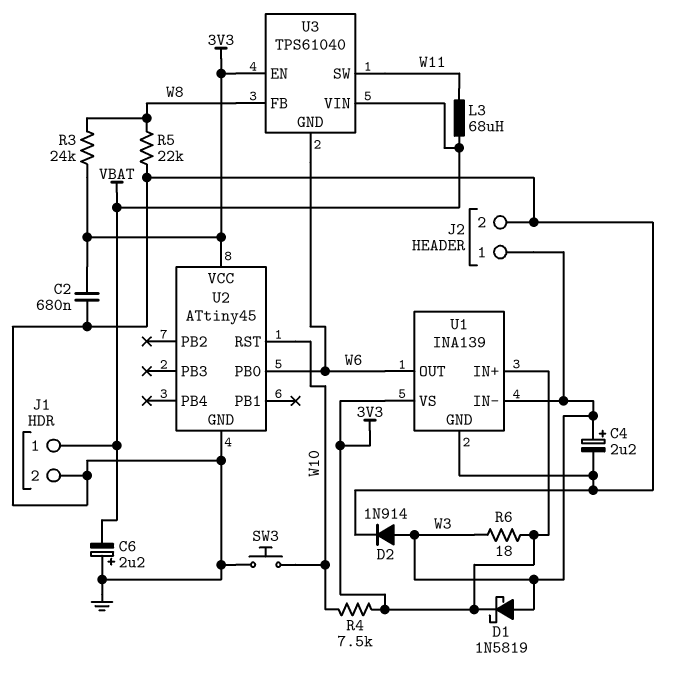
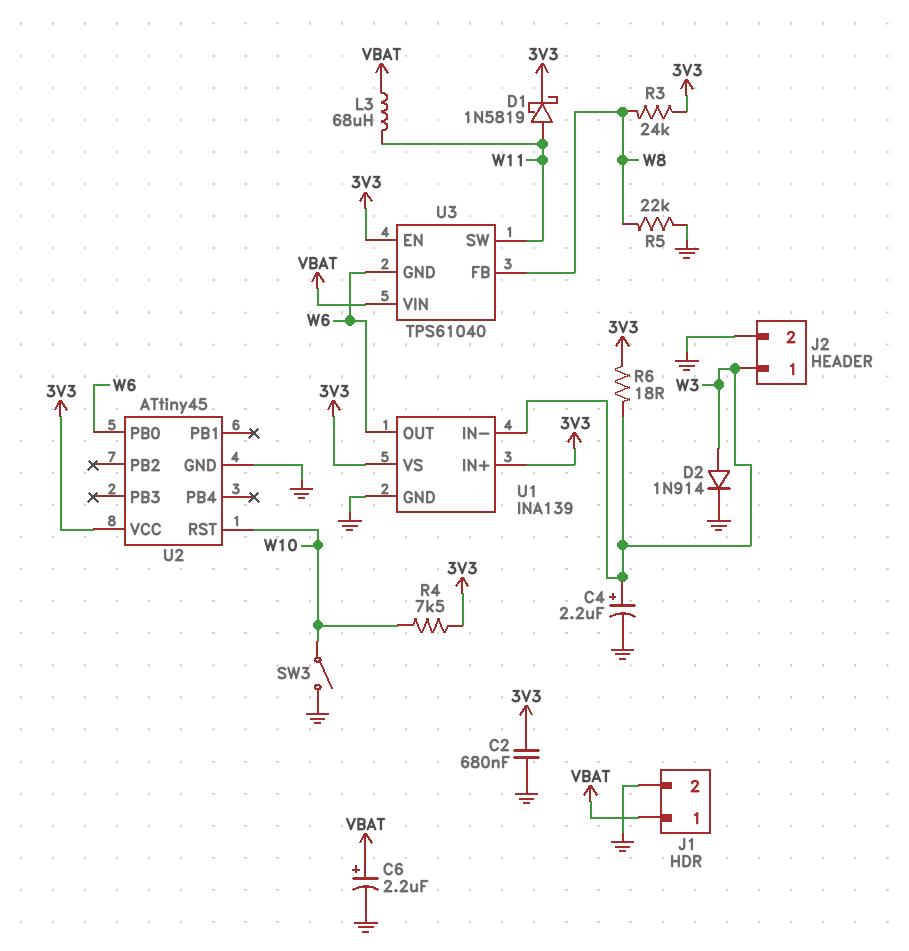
C6: 2.2uF (plus GND, minus VBAT) -> 2.2uF (plus VBAT, minus GND)
D1: schottky 1N5819 (A W3, K 3V3) -> schottky 1N5819 (A W11, K 3V3)
SW3: button (GND, W10) -> switch (GND, W10)

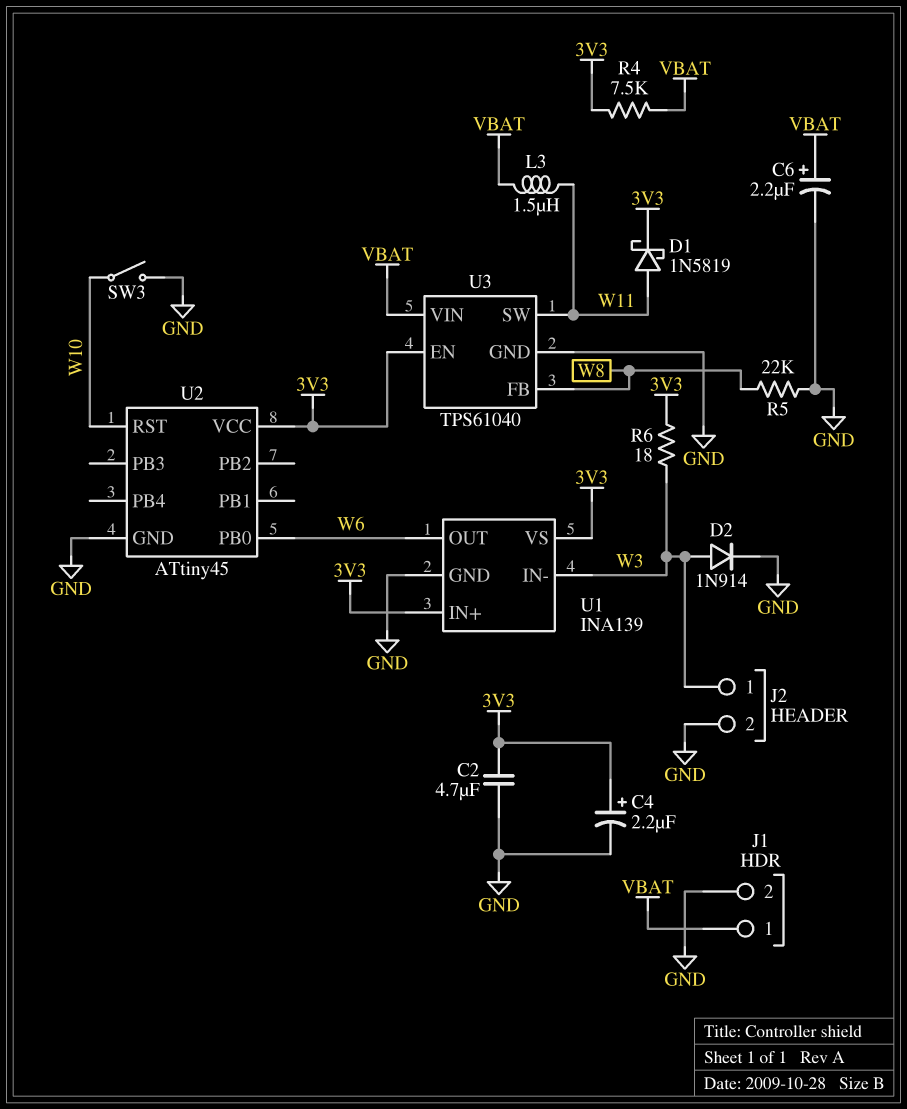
C2: 680nF (3V3, GND) -> 4.7uF (3V3, GND)
C4: 2.2uF (plus W3, minus GND) -> 2.2uF (plus 3V3, minus GND)
L3: 68uH (VBAT, W11) -> 1.5uH (VBAT, W11)
R3: 24k (3V3, W8) -> none
R4: 7.5k (3V3, W10) -> 7.5k (3V3, VBAT)
U3 pin GND: W6 -> GND

